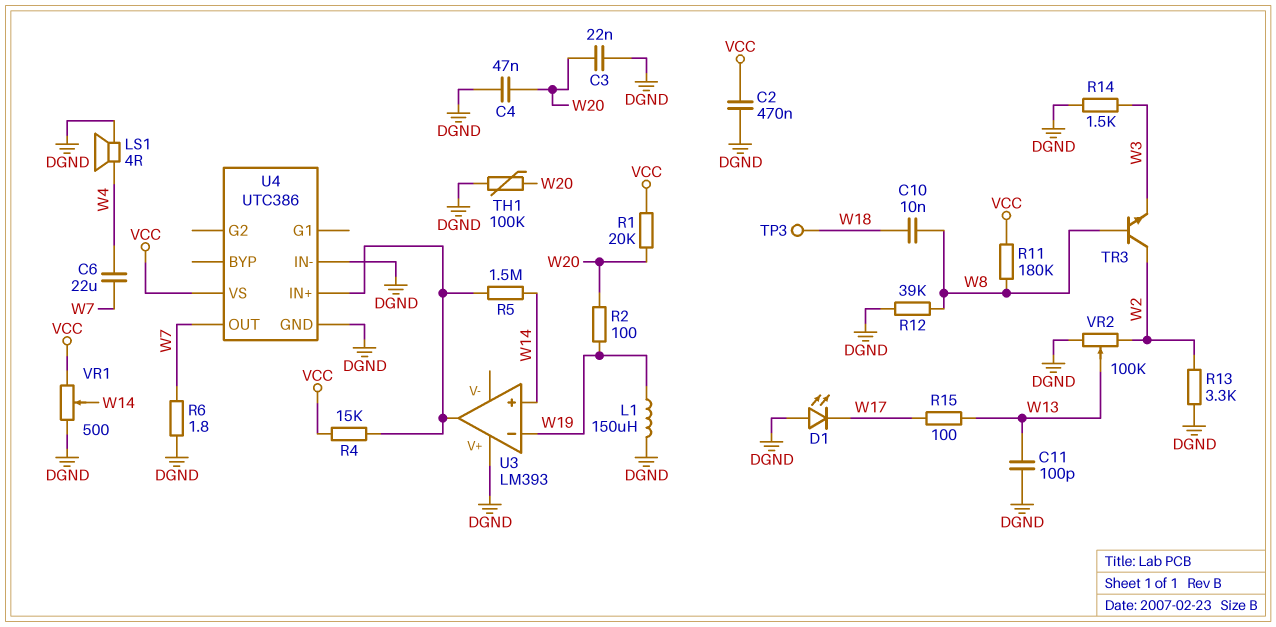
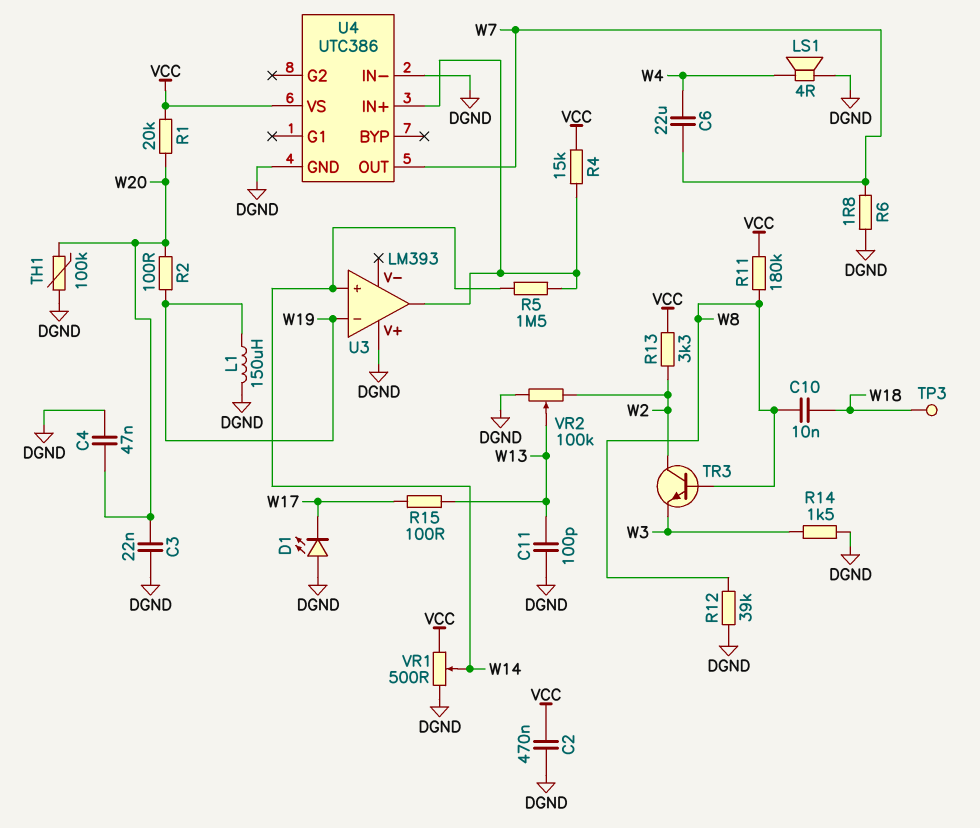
R13: 3.3k (DGND, W2) -> 3.3k (VCC, W2)

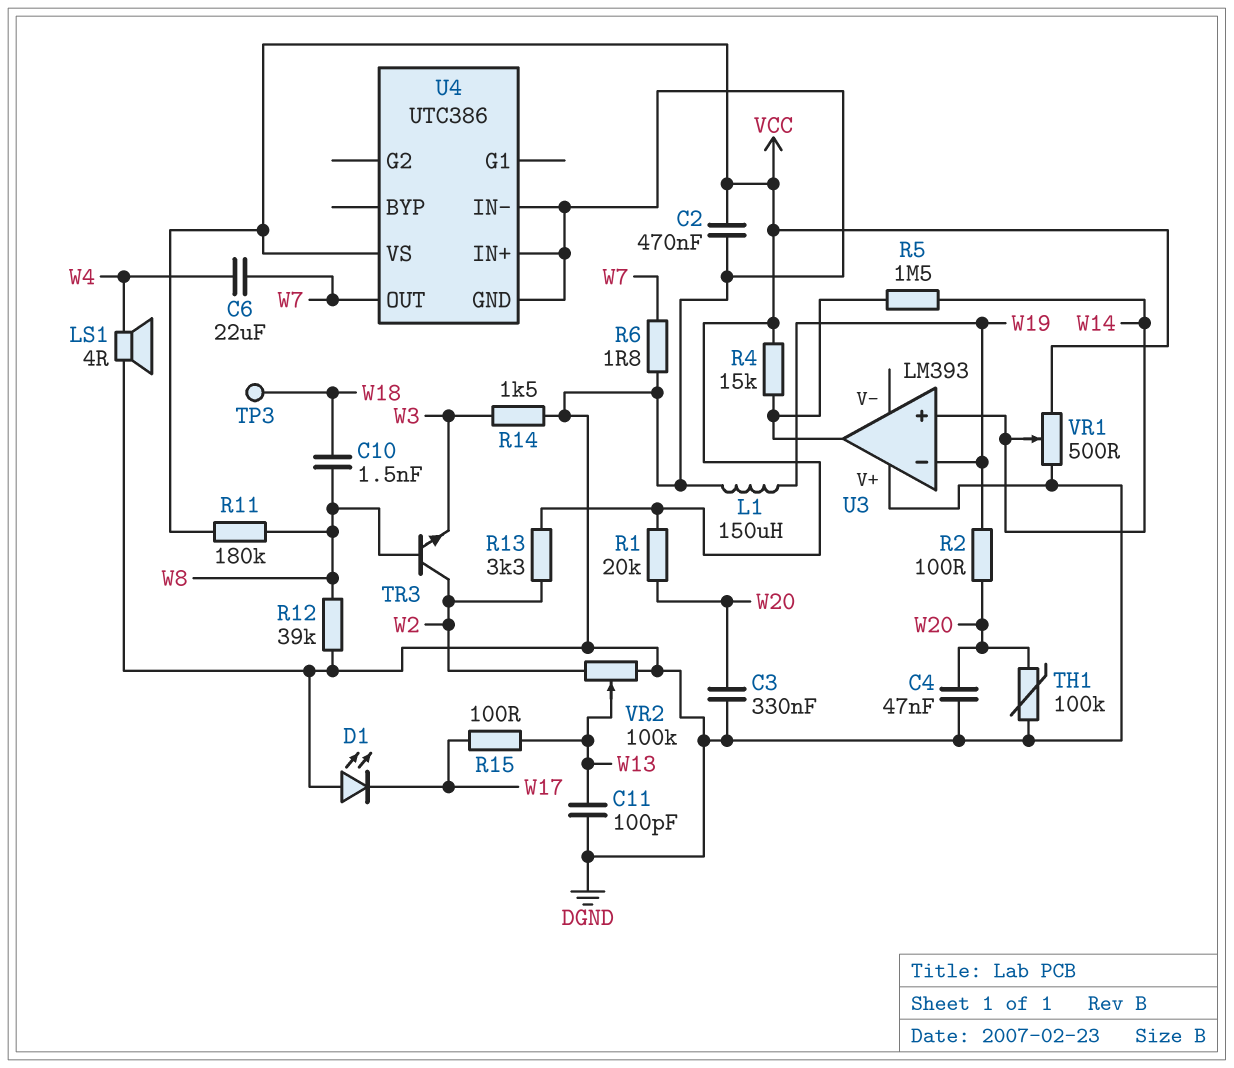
C3: 22nF (DGND, W20) -> 330nF (DGND, W20)
C10: 10nF (W8, W18) -> 1.5nF (W8, W18)
U4 pin IN+: U3/out -> DGND

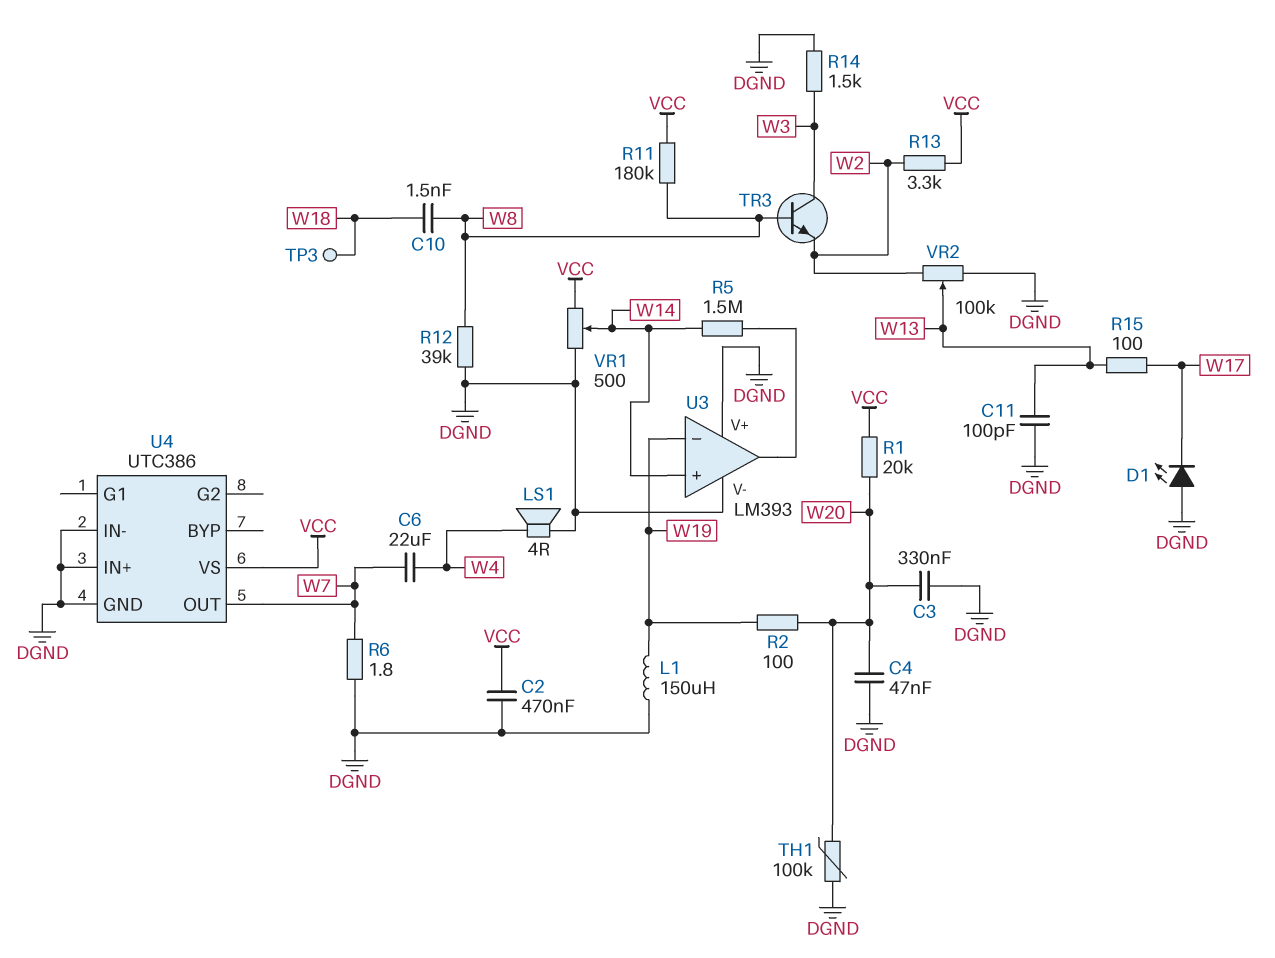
R4: 15k (U3/out, VCC) -> none
TR3: NPN (B W8, C W2, E W3) -> NPN (B W8, C W3, E W2)
U3 pin V-: none -> DGND

